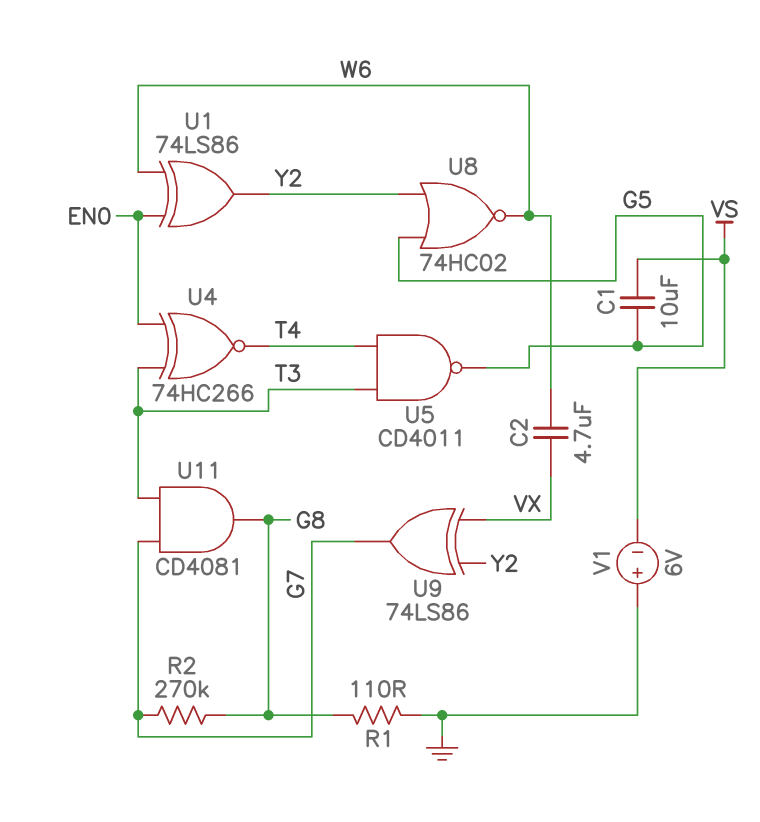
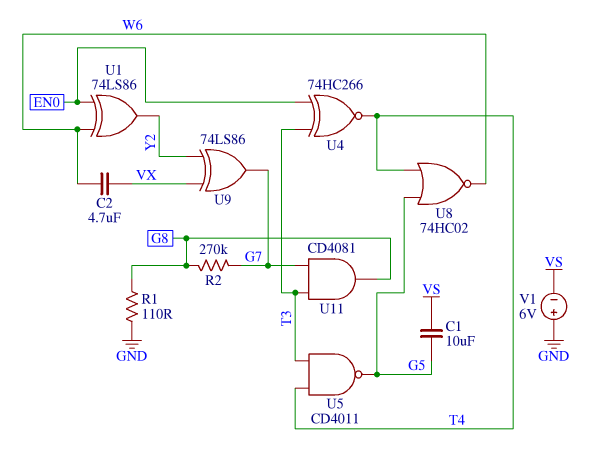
U8: NOR 74HC02 (in G5, in Y2, out W6) -> NOR 74HC02 (in G5, in T4, out W6)

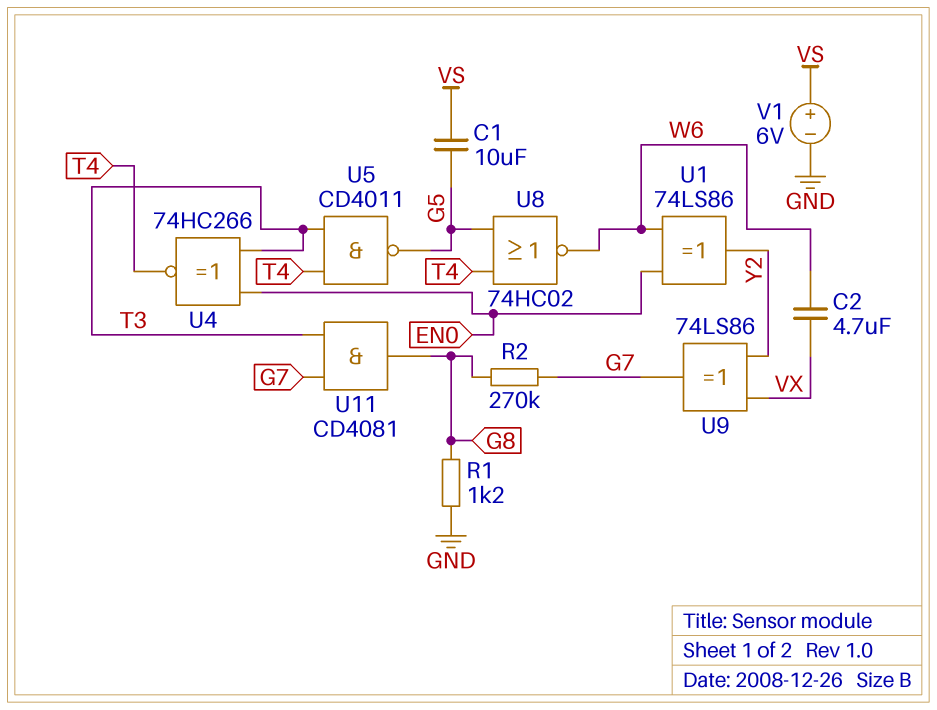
R1: 110 (G8, GND) -> 1.2k (G8, GND)
V1: 6V (plus GND, minus VS) -> 6V (plus VS, minus GND)

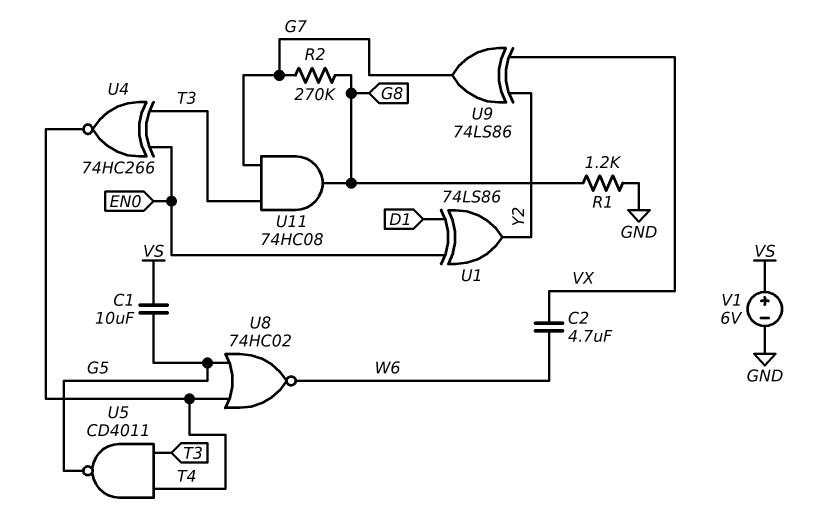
U1: XOR 74LS86 (in EN0, in W6, out Y2) -> XOR 74LS86 (in D1, in EN0, out Y2)
U11: AND CD4081 (in G7, in T3, out G8) -> AND 74HC08 (in G7, in T3, out G8)

